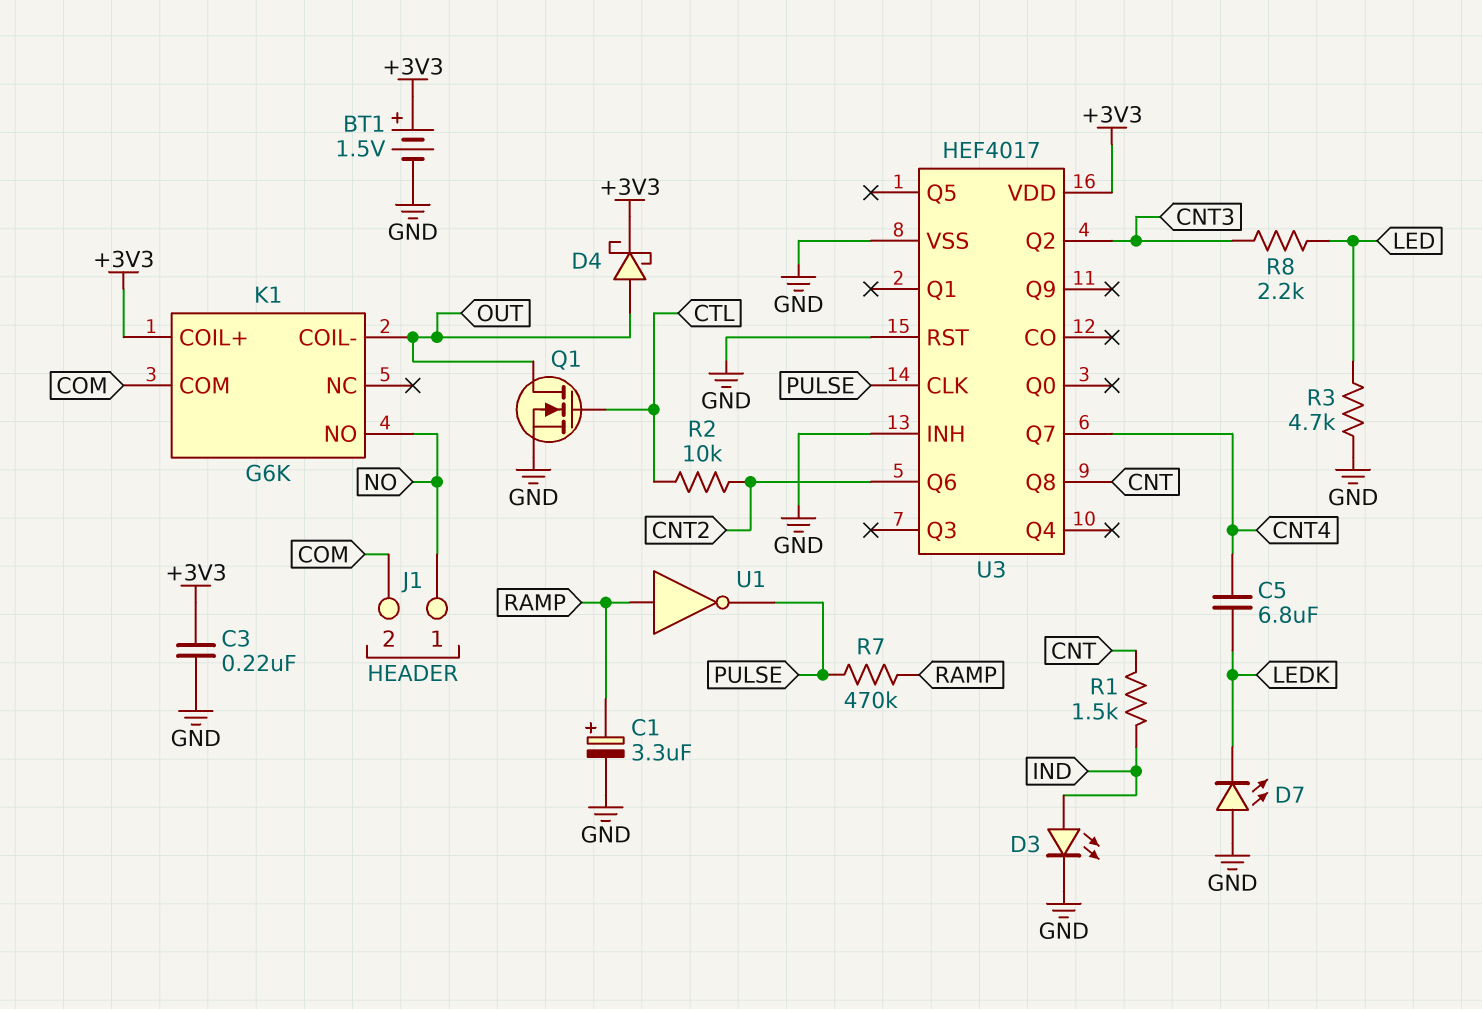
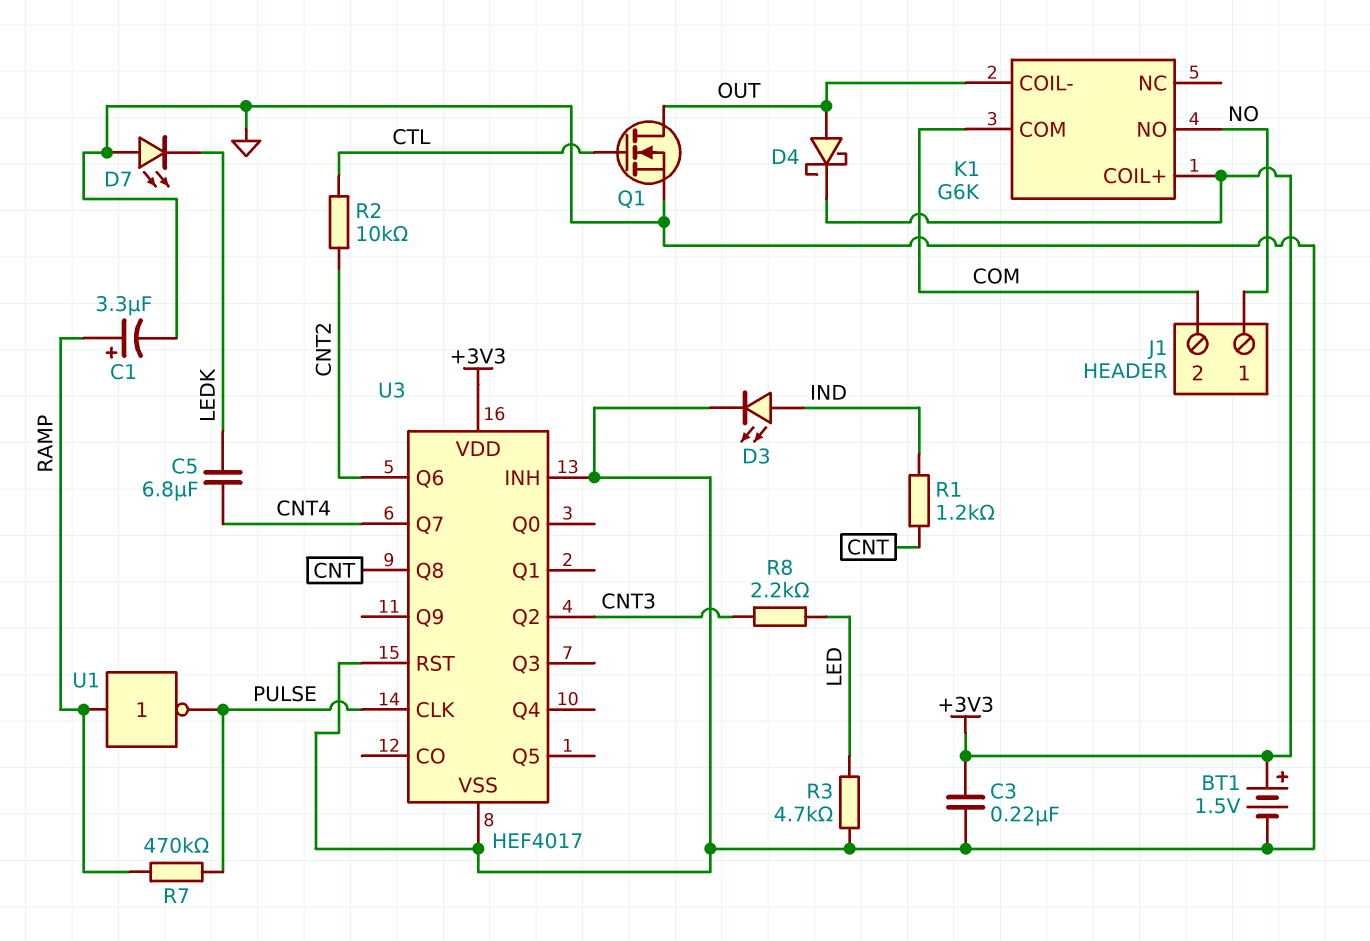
R1: 1.5k (CNT, IND) -> 1.2k (CNT, IND)

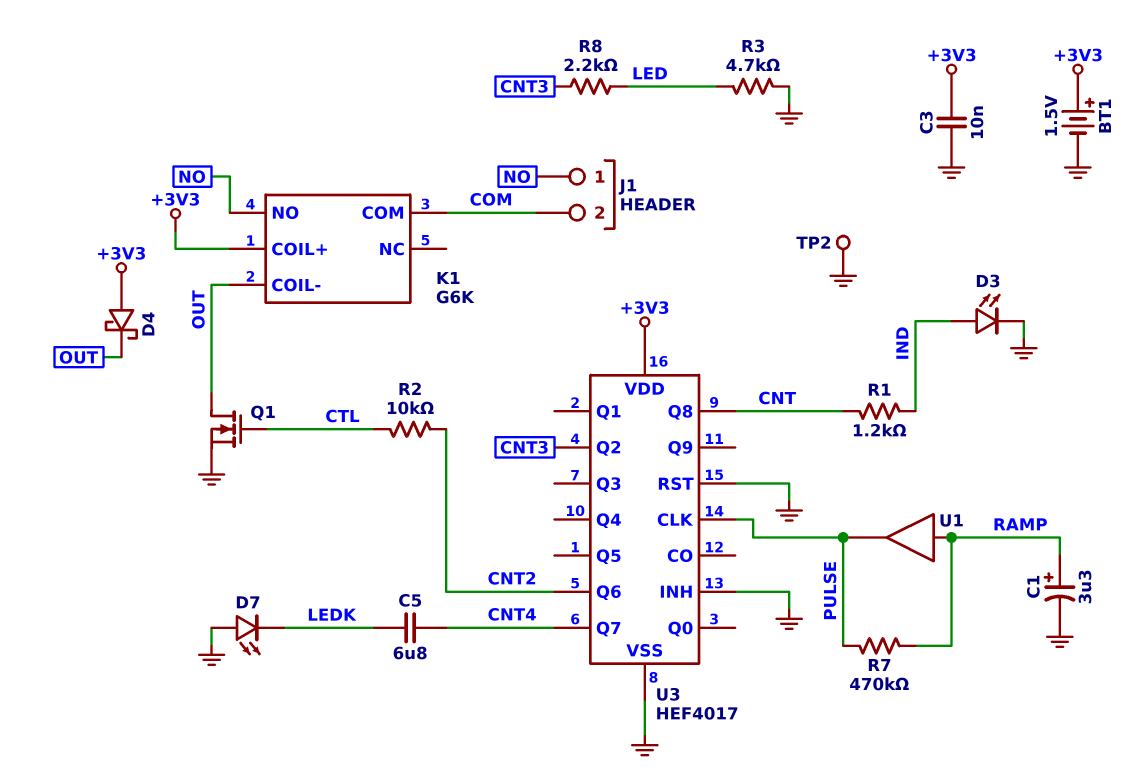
C3: 220nF (+3V3, GND) -> 10nF (+3V3, GND)
D4: schottky (A OUT, K +3V3) -> schottky (A +3V3, K OUT)
TP2: none -> test point (GND)
U1: NOT (in RAMP, out PULSE) -> buffer (in RAMP, out PULSE)

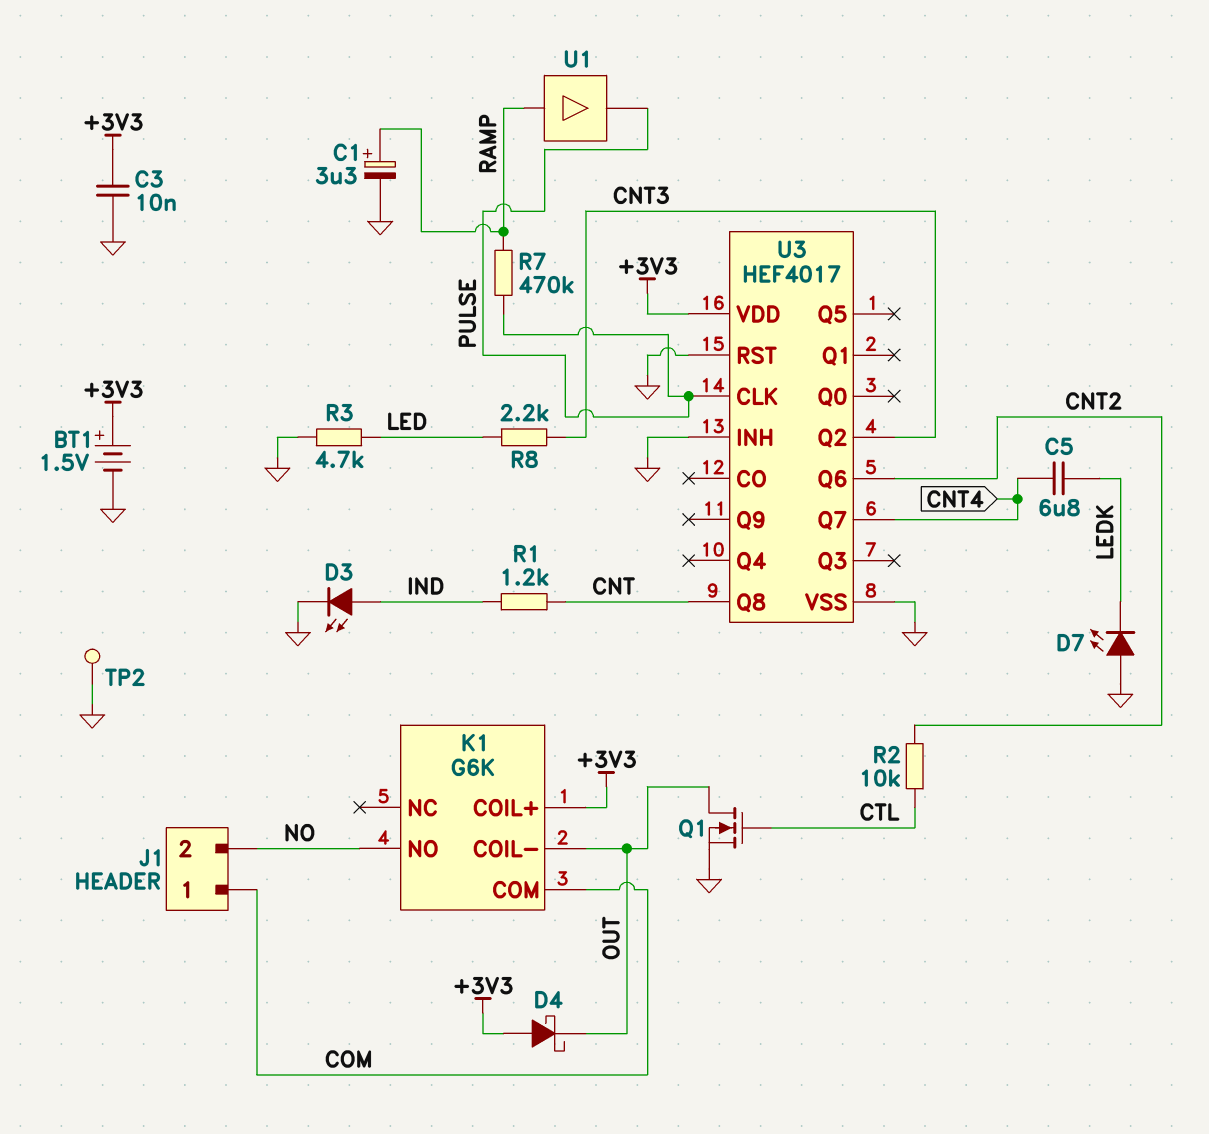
J1 pin 1: NO -> COM
J1 pin 2: COM -> NO

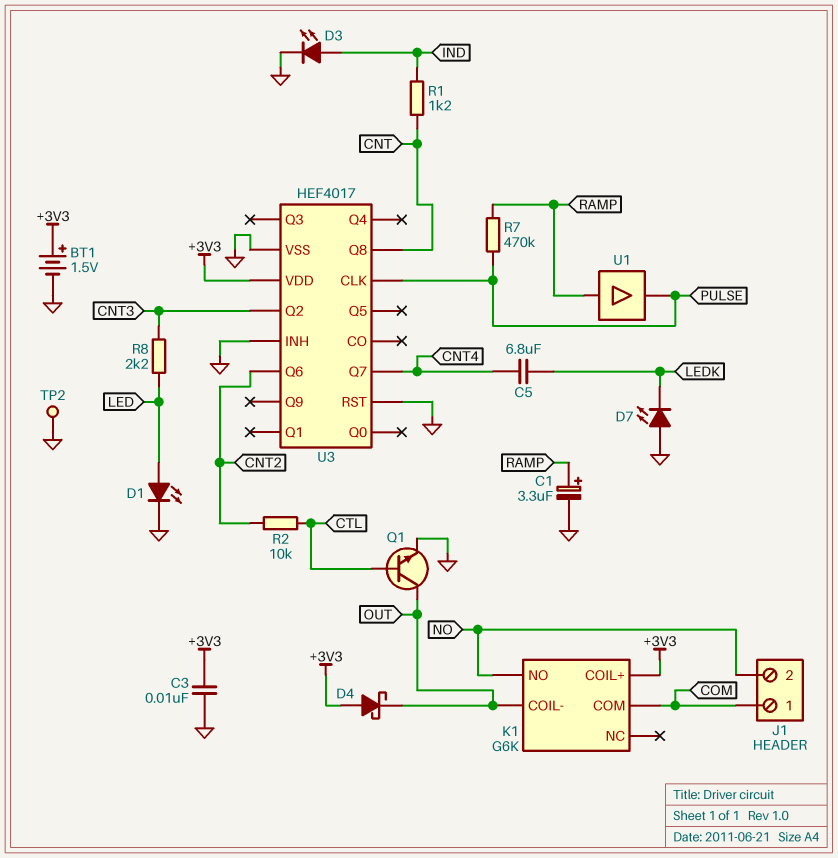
D1: none -> LED (A LED, K GND)
Q1: NMOS (G CTL, D OUT, S GND) -> NPN (B CTL, C OUT, E GND)
R3: 4.7k (GND, LED) -> none

